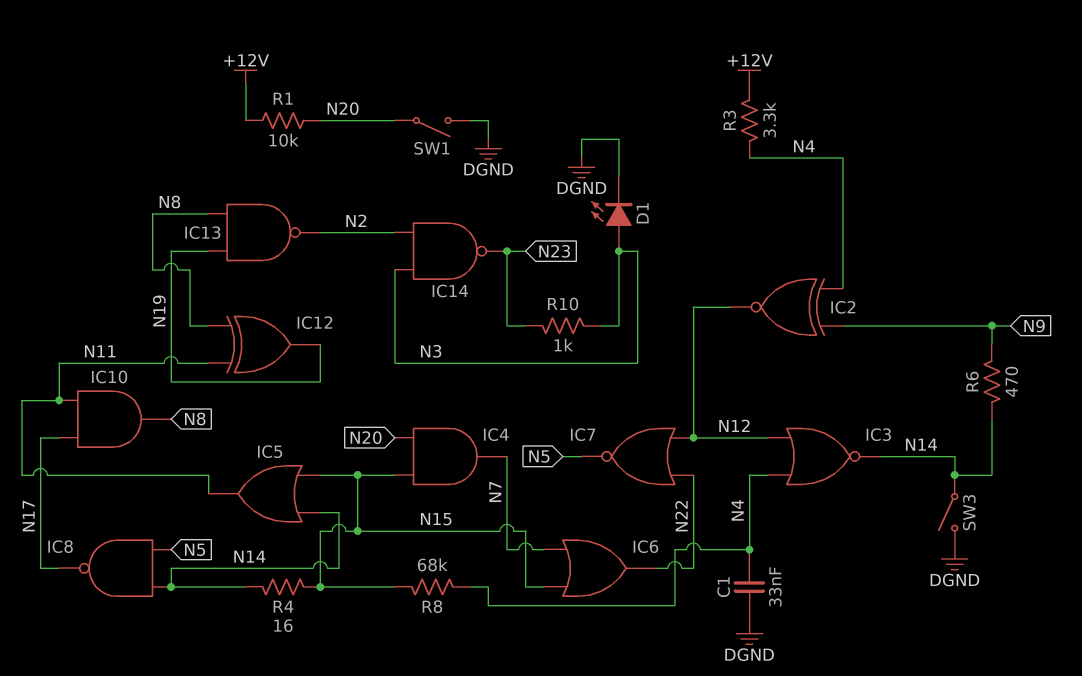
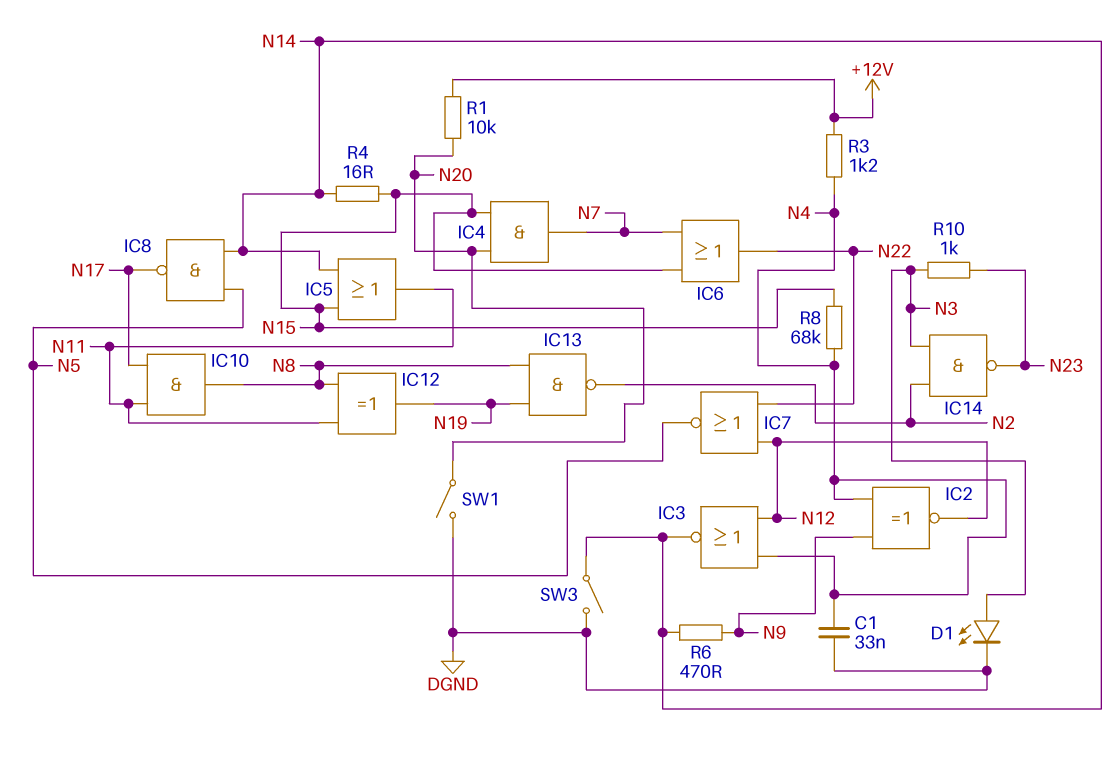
R3: 3.3k (+12V, N4) -> 1.2k (+12V, N4)

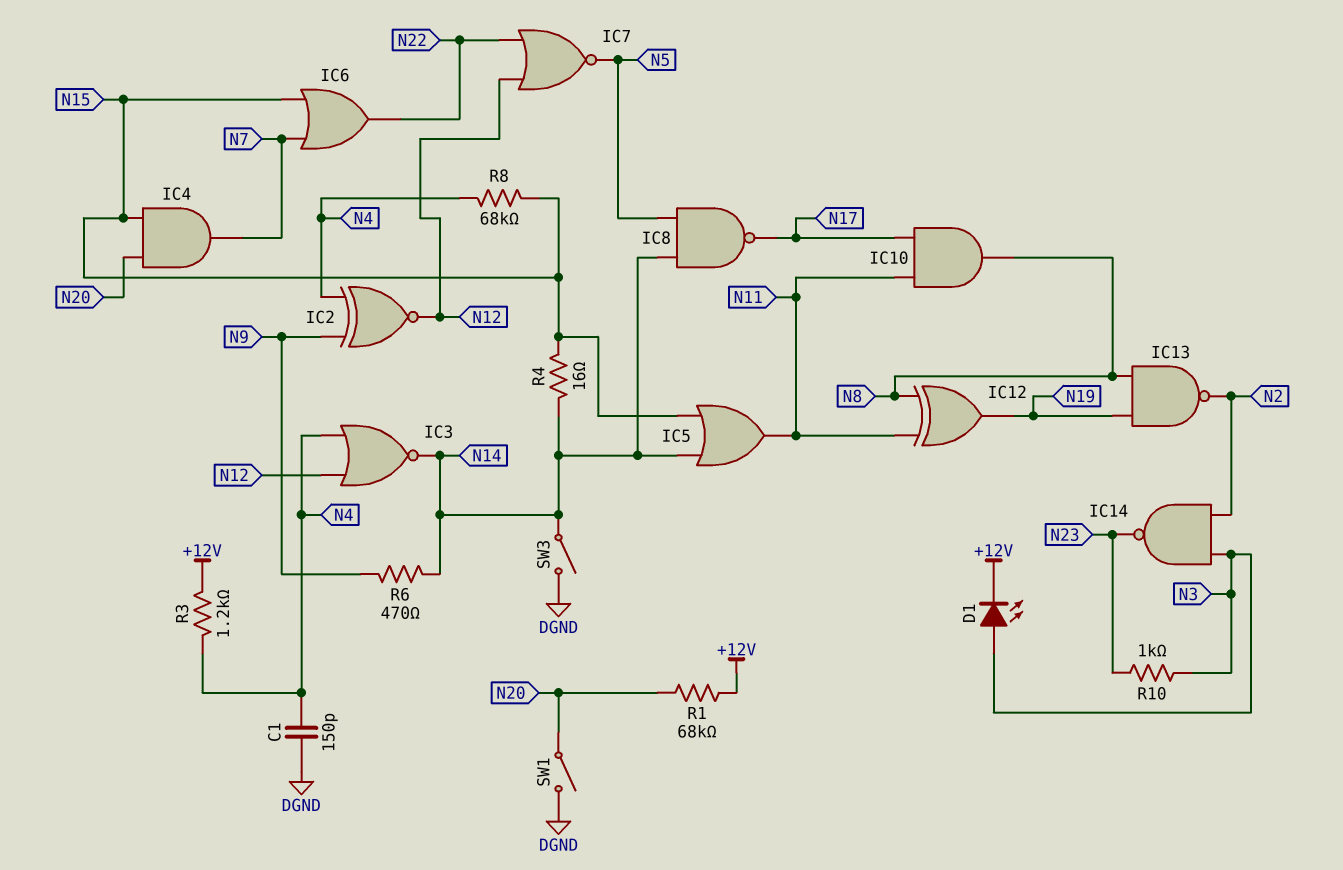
C1: 33nF (DGND, N4) -> 150pF (DGND, N4)
D1: LED (A N3, K DGND) -> LED (A N3, K +12V)
R1: 10k (+12V, N20) -> 68k (+12V, N20)

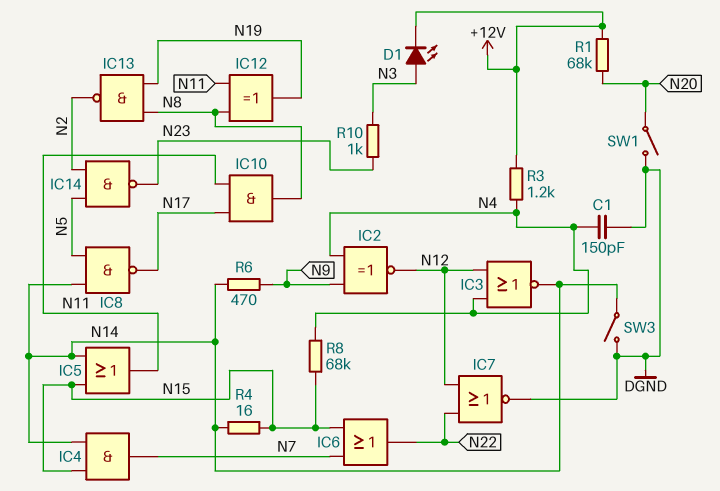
IC4: AND (in N15, in N20, out N7) -> AND (in N14, in N15, out N7)
IC7: NOR (in N12, in N22, out N5) -> NOR (in N12, in N22, out DGND)
IC14: NAND (in N2, in N3, out N23) -> NAND (in N2, in N5, out N23)

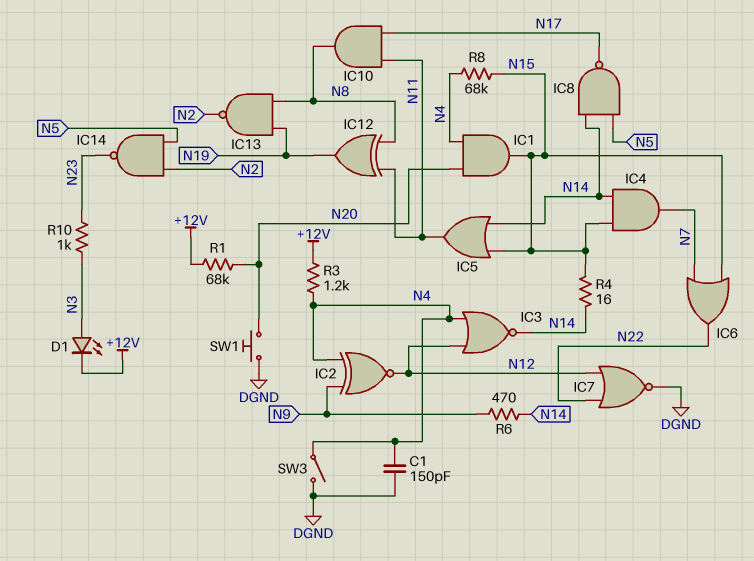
IC1: none -> AND (in N4, in N20, out N15)
SW1: switch (DGND, N20) -> button (DGND, N20)
SW3: switch (DGND, N14) -> switch (DGND, N4)

